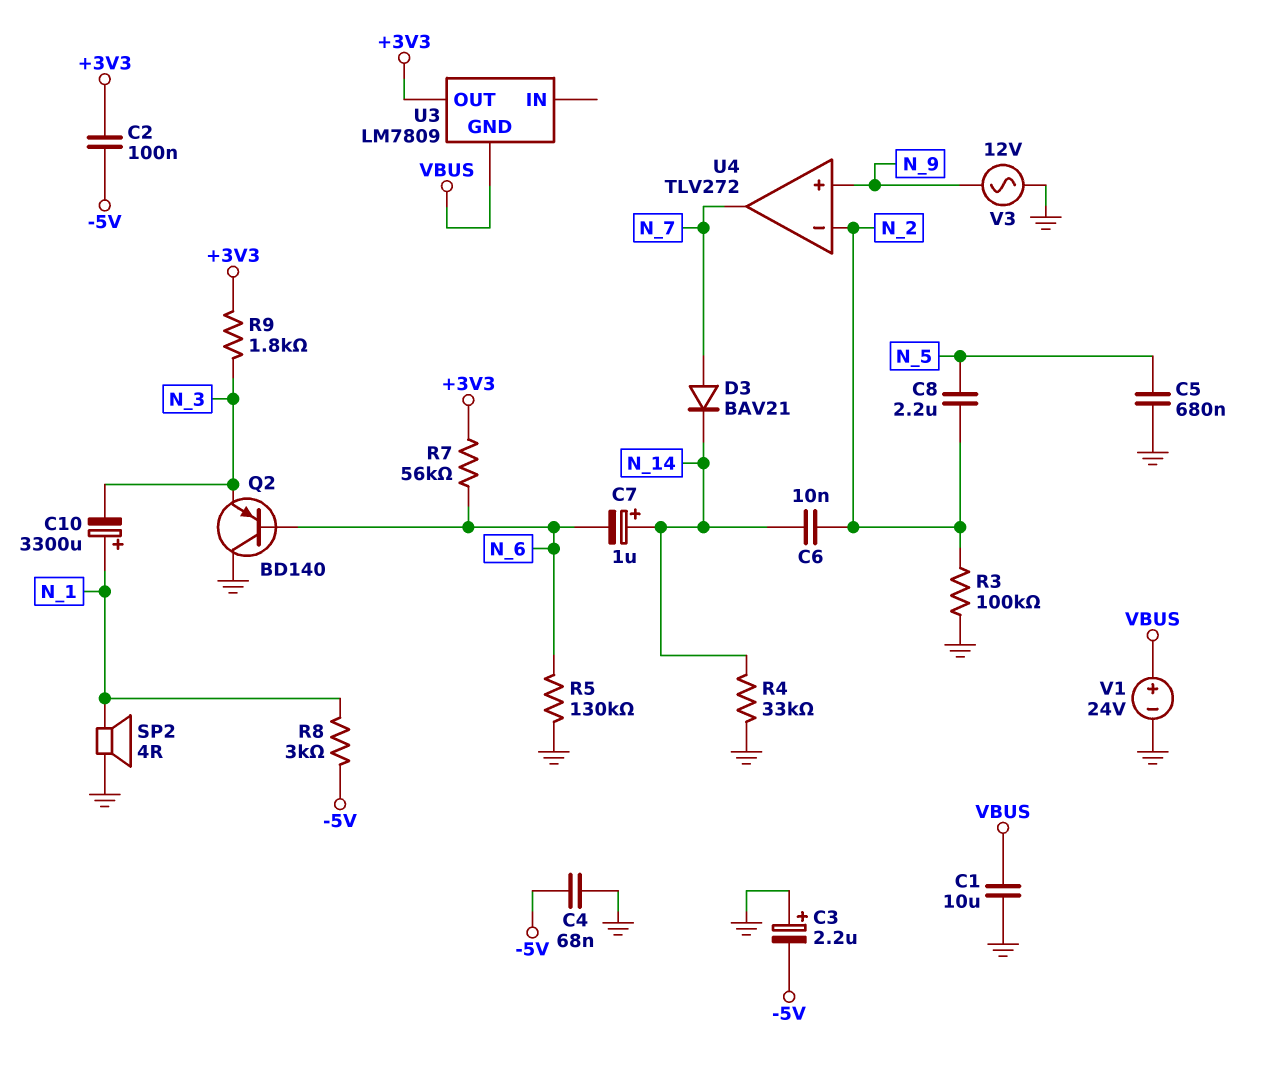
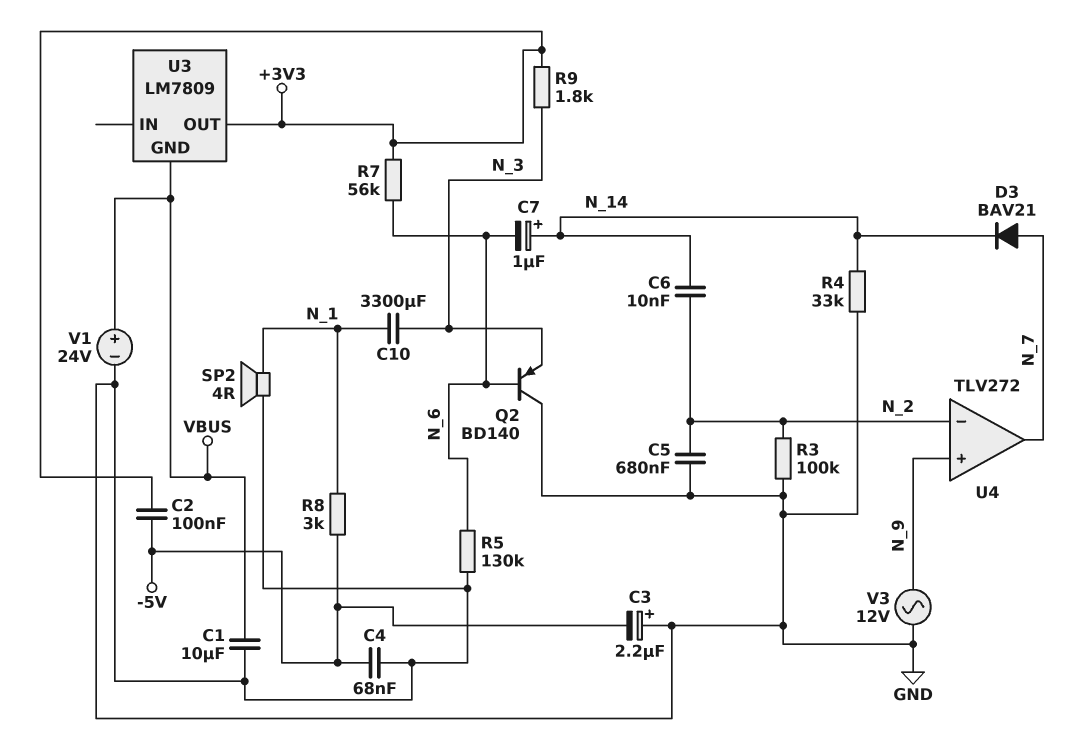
C5: 680nF (GND, N_5) -> 680nF (GND, N_2)
C8: 2.2uF (N_2, N_5) -> none
C10: 3300uF (plus N_1, minus N_3) -> 3300uF (N_1, N_3)

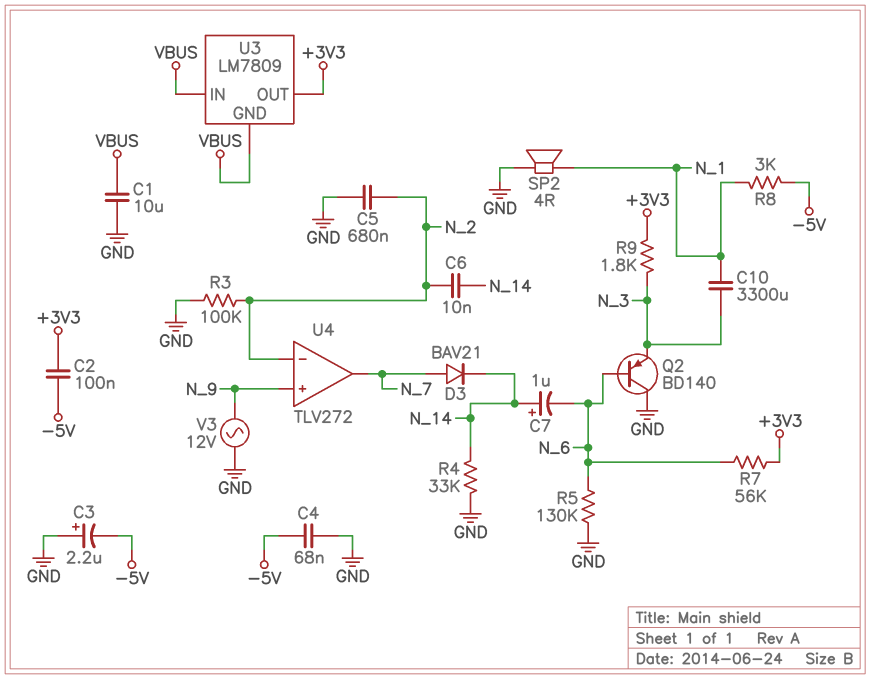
U3 pin IN: none -> VBUS
V1: 24V (plus VBUS, minus GND) -> none

